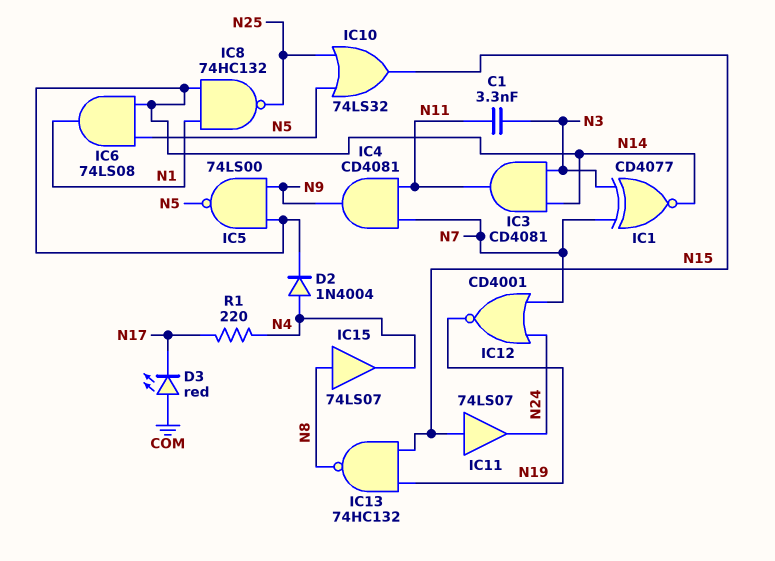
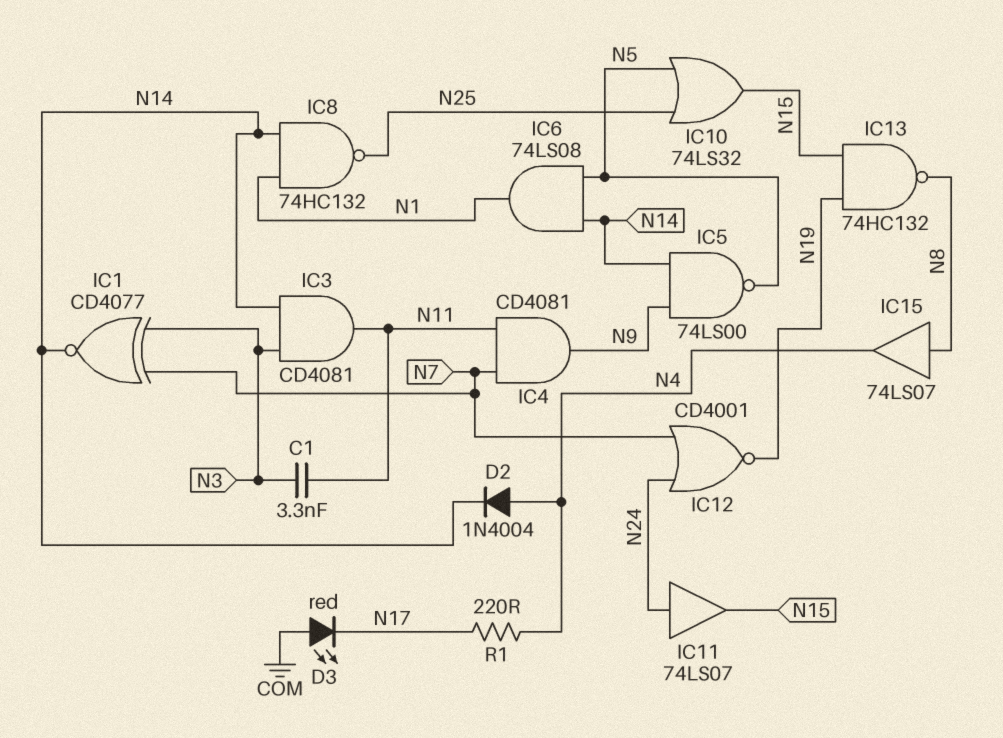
IC11: buffer 74LS07 (in N15, out N24) -> buffer 74LS07 (in N24, out N15)

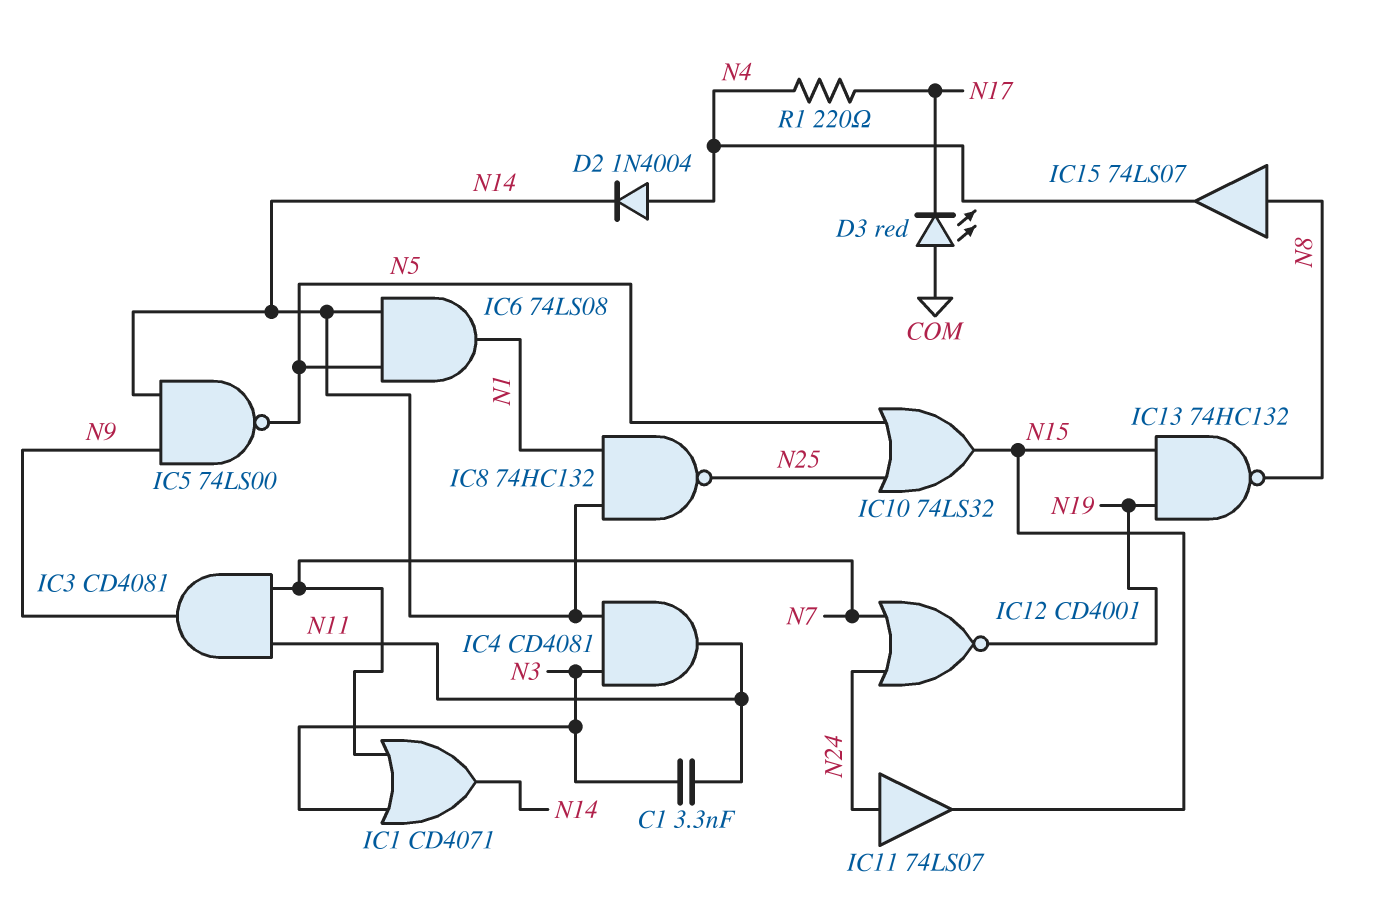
IC1: XNOR CD4077 (in N3, in N7, out N14) -> OR CD4071 (in N3, in N7, out N14)
IC3: AND CD4081 (in N3, in N14, out N11) -> AND CD4081 (in N7, in N11, out N9)
IC4: AND CD4081 (in N7, in N11, out N9) -> AND CD4081 (in N3, in N14, out N11)

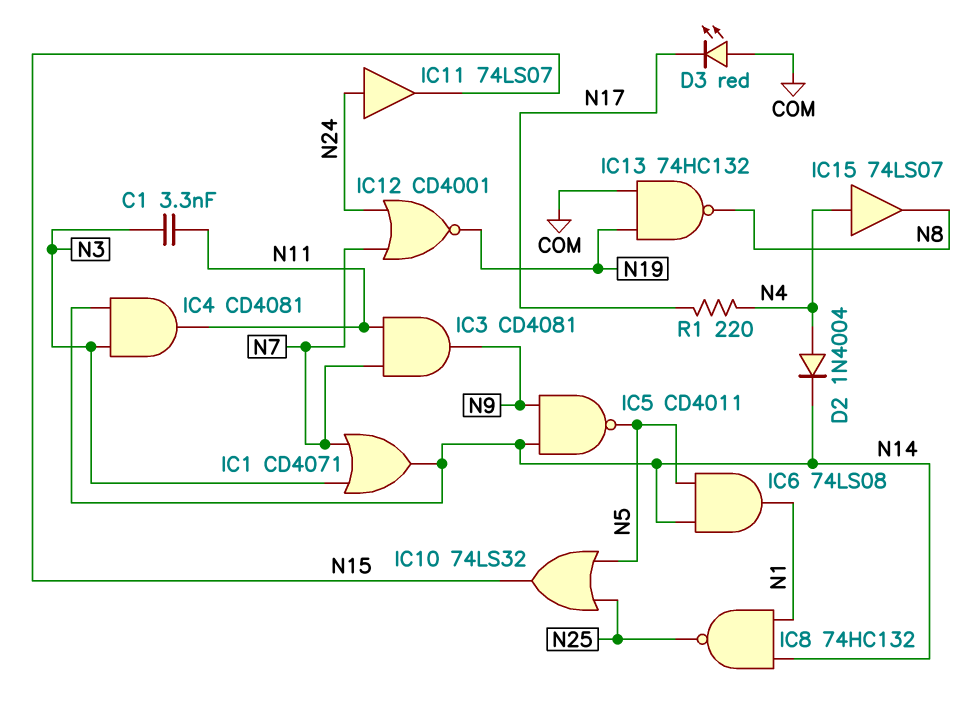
IC5: NAND 74LS00 (in N9, in N14, out N5) -> NAND CD4011 (in N9, in N14, out N5)
IC13: NAND 74HC132 (in N15, in N19, out N8) -> NAND 74HC132 (in COM, in N19, out N8)
IC15: buffer 74LS07 (in N8, out N4) -> buffer 74LS07 (in N4, out N8)

